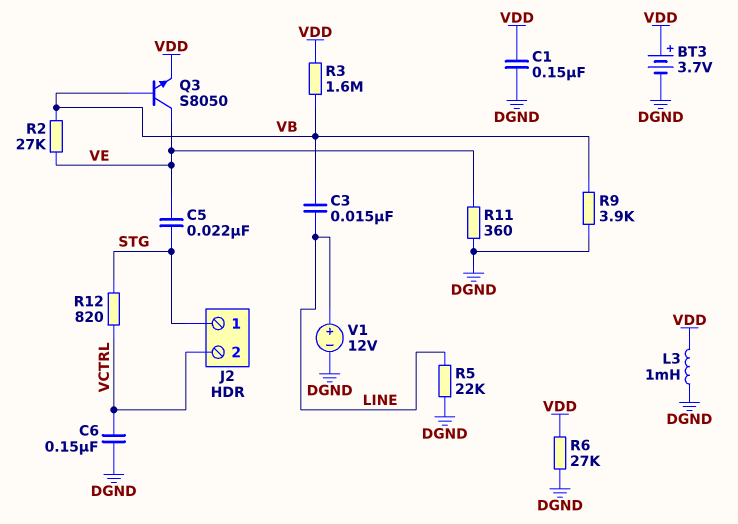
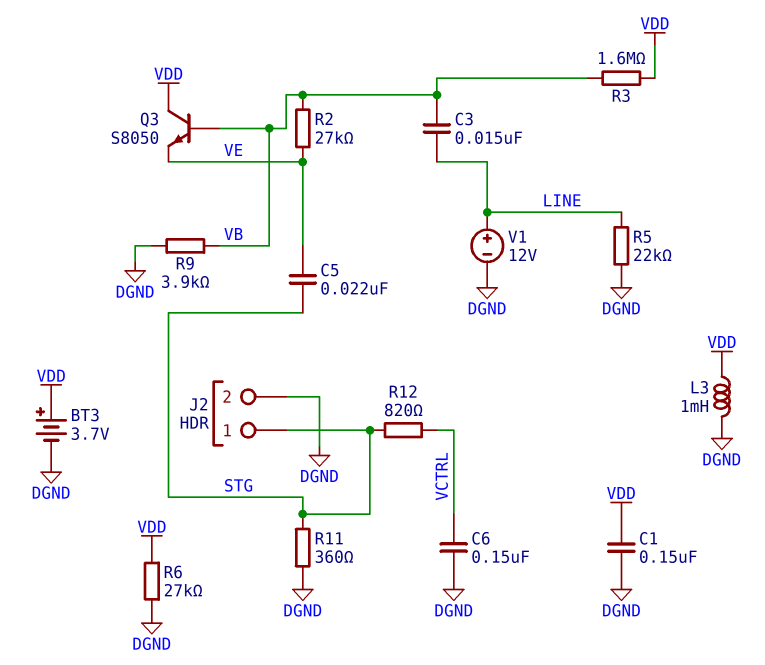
J2 pin 2: VCTRL -> DGND
Q3: NPN S8050 (B VB, C VE, E VDD) -> NPN S8050 (B VB, C VDD, E VE)
R11: 360 (DGND, VE) -> 360 (DGND, STG)

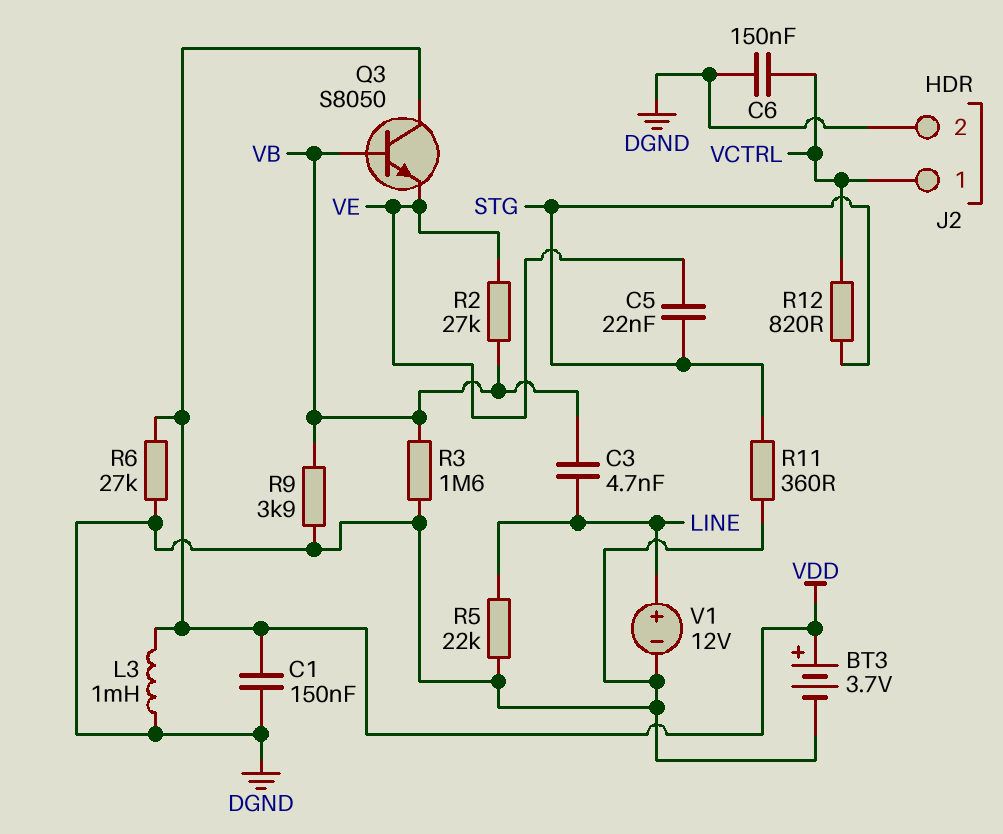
C3: 15nF (LINE, VB) -> 4.7nF (LINE, VB)
J2 pin 1: STG -> VCTRL
R3: 1.6M (VB, VDD) -> 1.6M (DGND, VB)

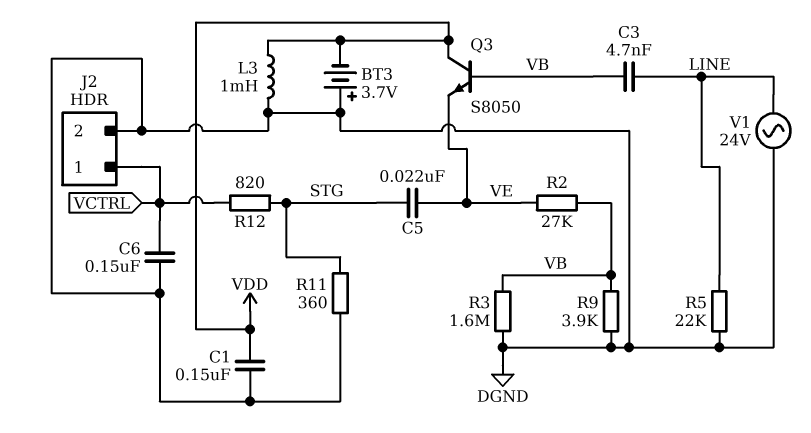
BT3: 3.7V (plus VDD, minus DGND) -> 3.7V (plus DGND, minus VDD)
R6: 27k (DGND, VDD) -> none
V1: 12V (plus LINE, minus DGND) -> AC 24V (DGND, LINE)

